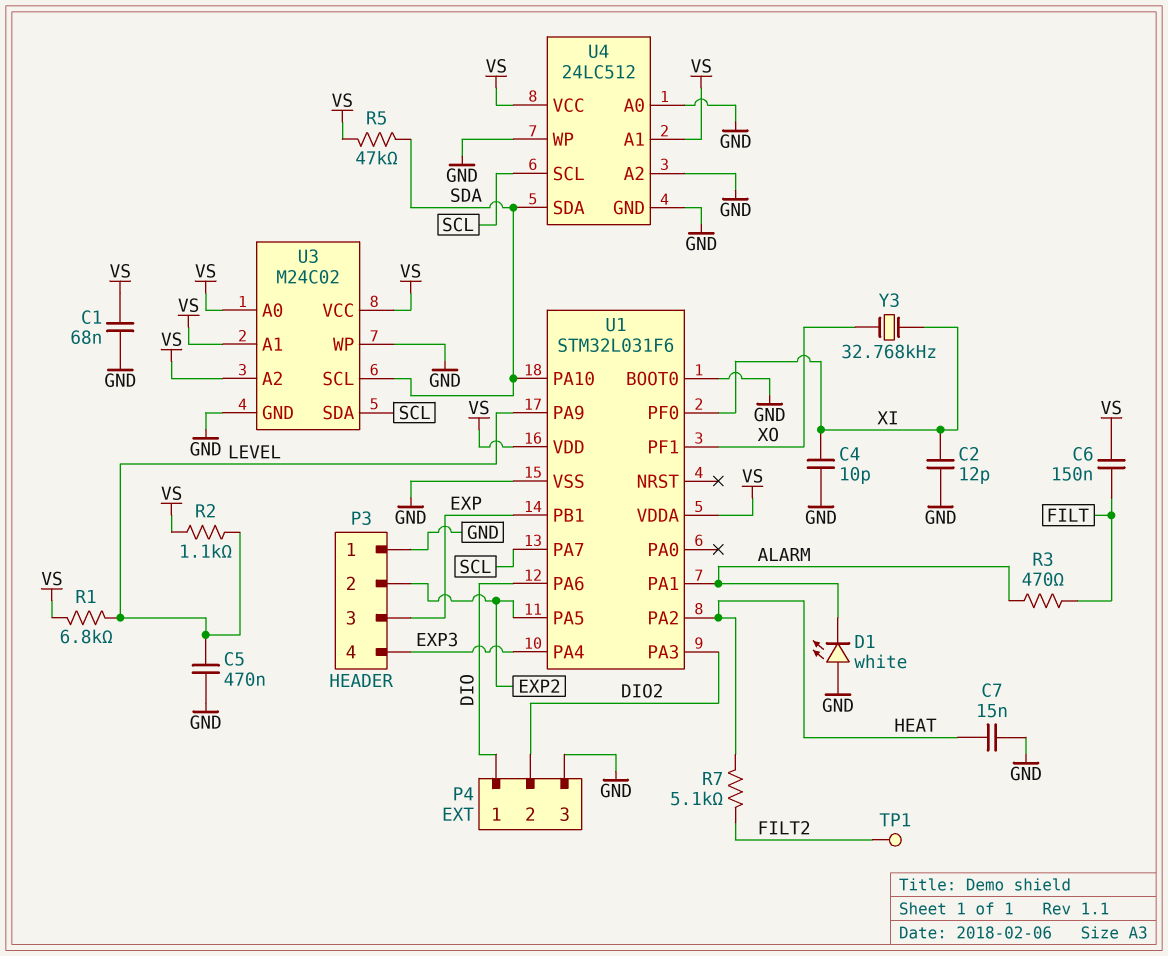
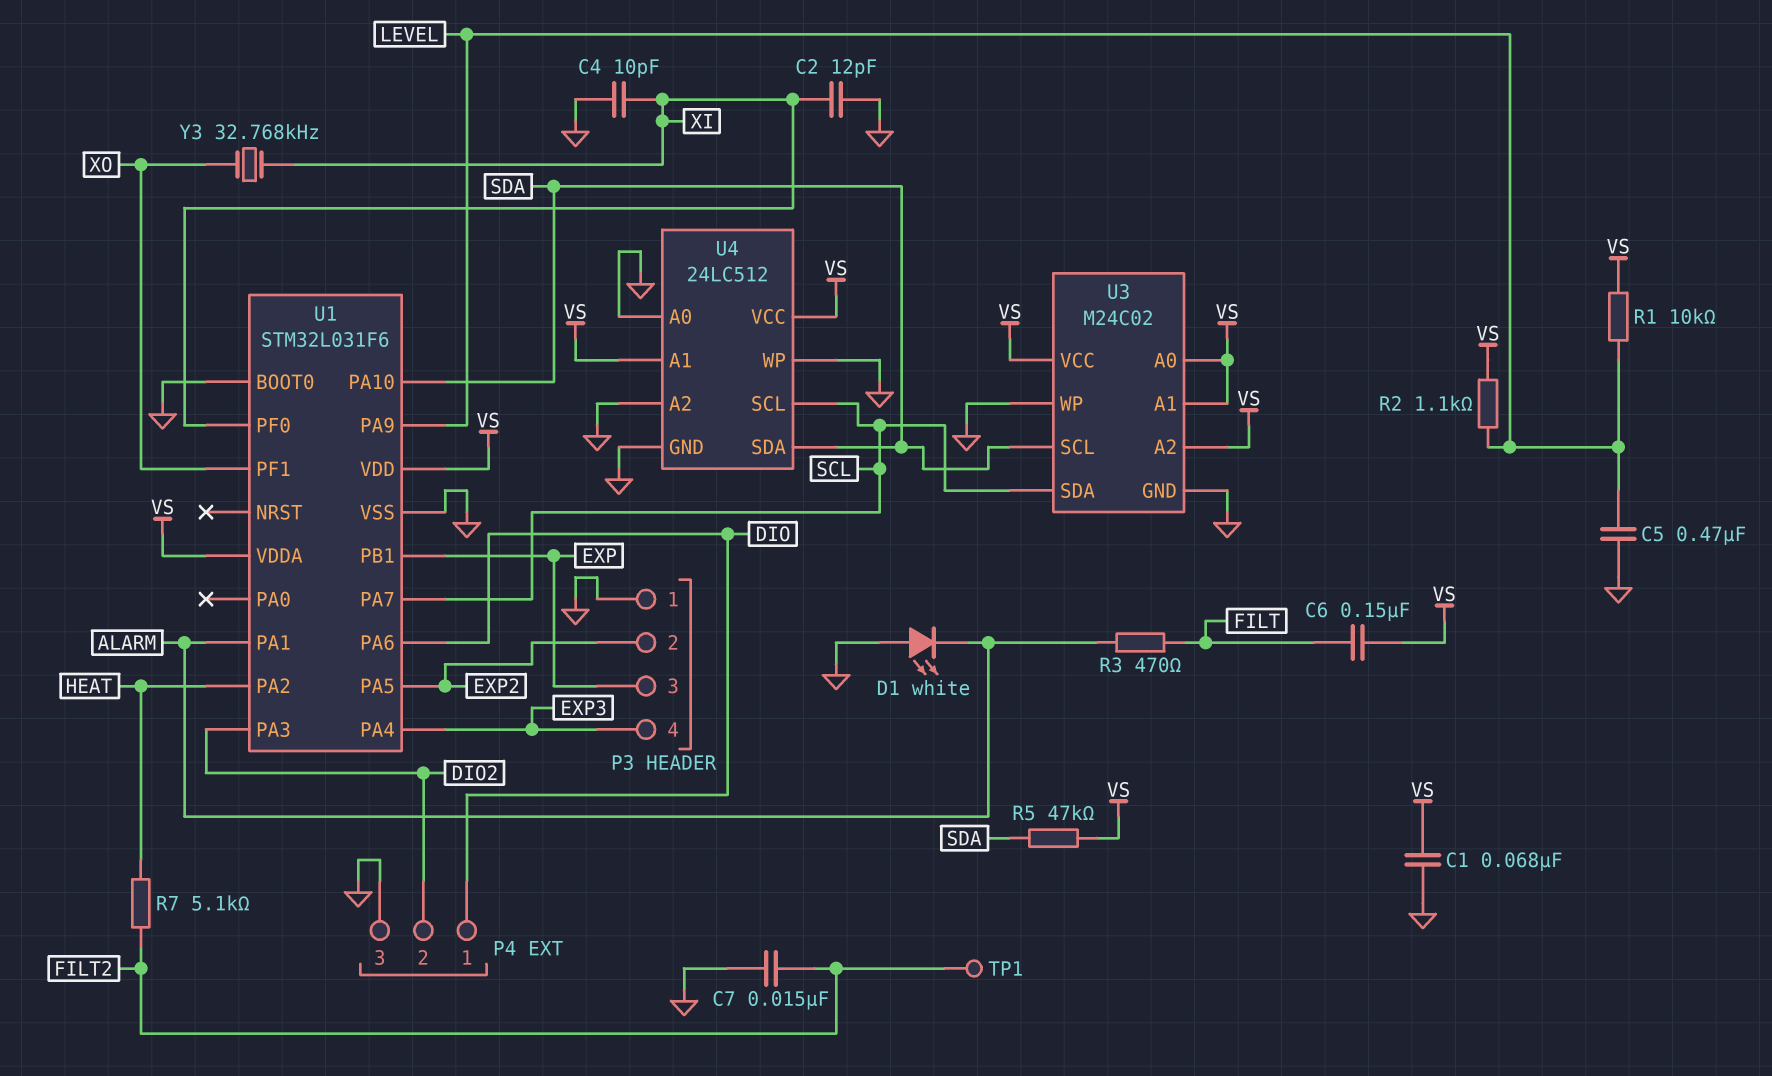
C7: 15nF (GND, HEAT) -> 15nF (FILT2, GND)
R1: 6.8k (LEVEL, VS) -> 10k (LEVEL, VS)

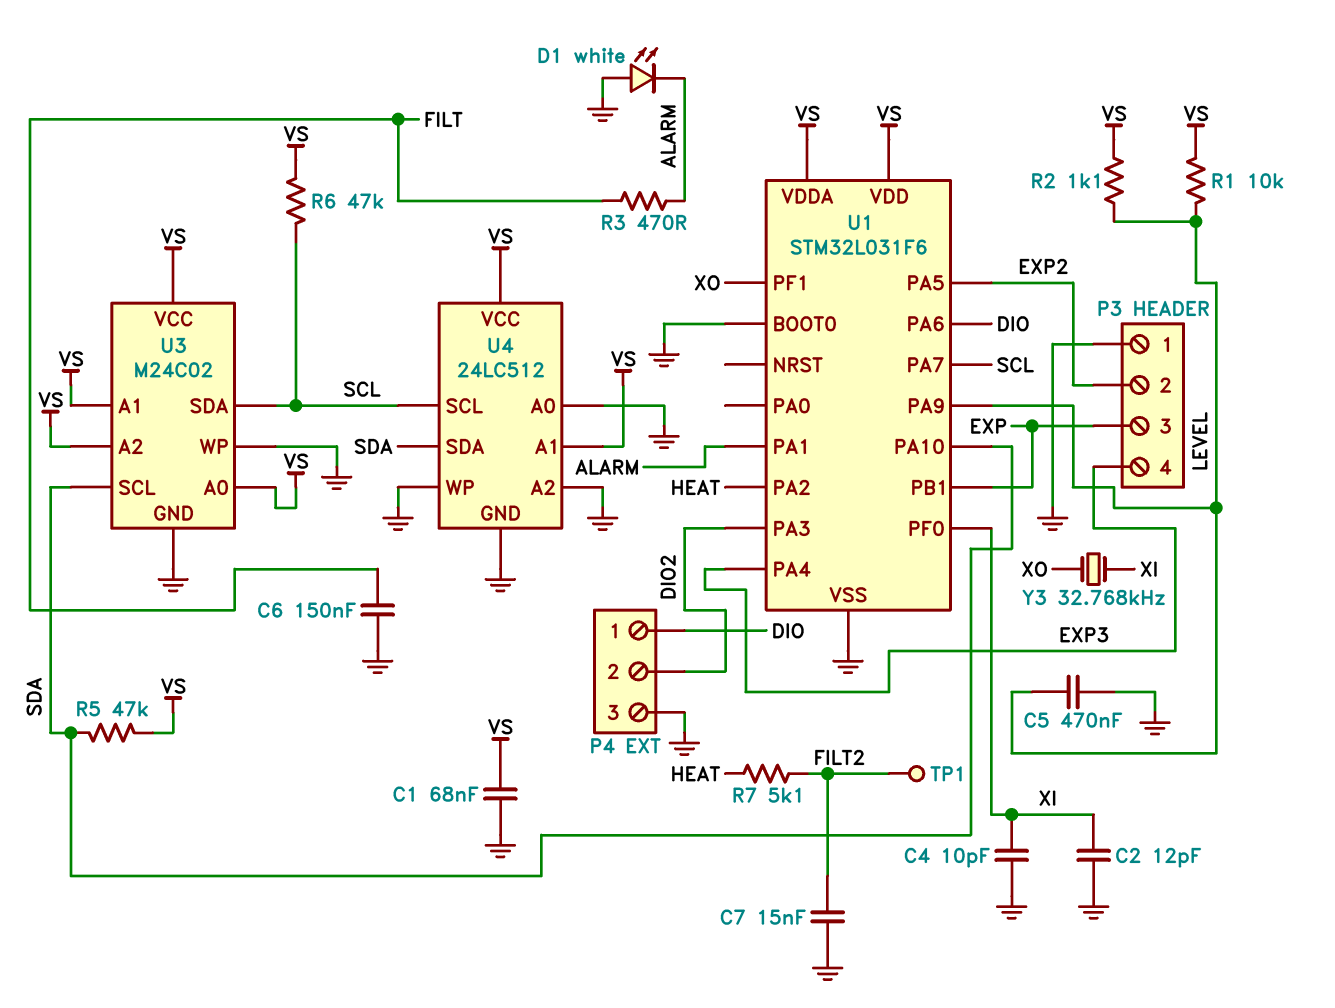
C6: 150nF (FILT, VS) -> 150nF (FILT, GND)
R6: none -> 47k (SCL, VS)

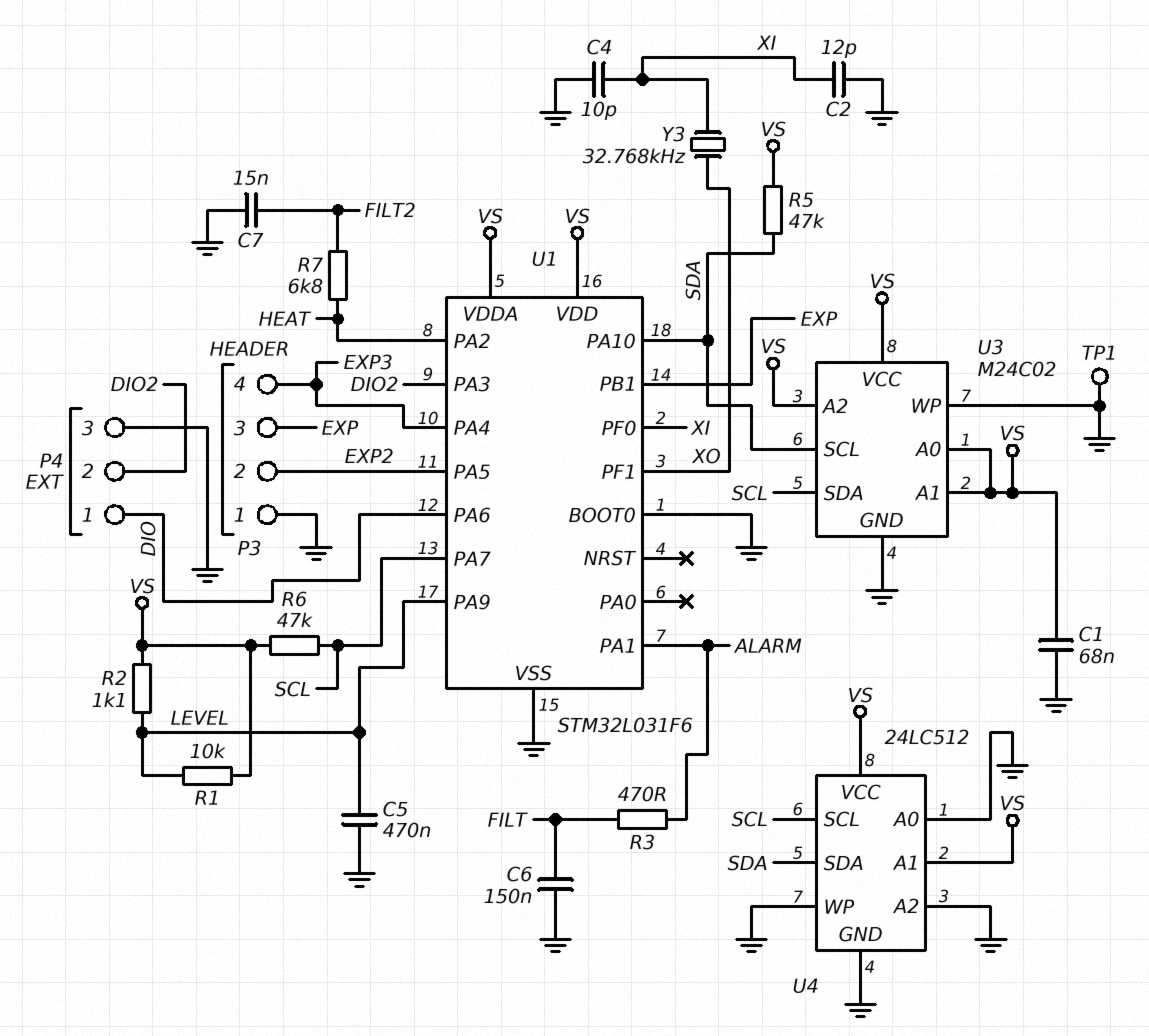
D1: LED white (A GND, K ALARM) -> none
R7: 5.1k (FILT2, HEAT) -> 6.8k (FILT2, HEAT)
TP1: test point (FILT2) -> test point (GND)

